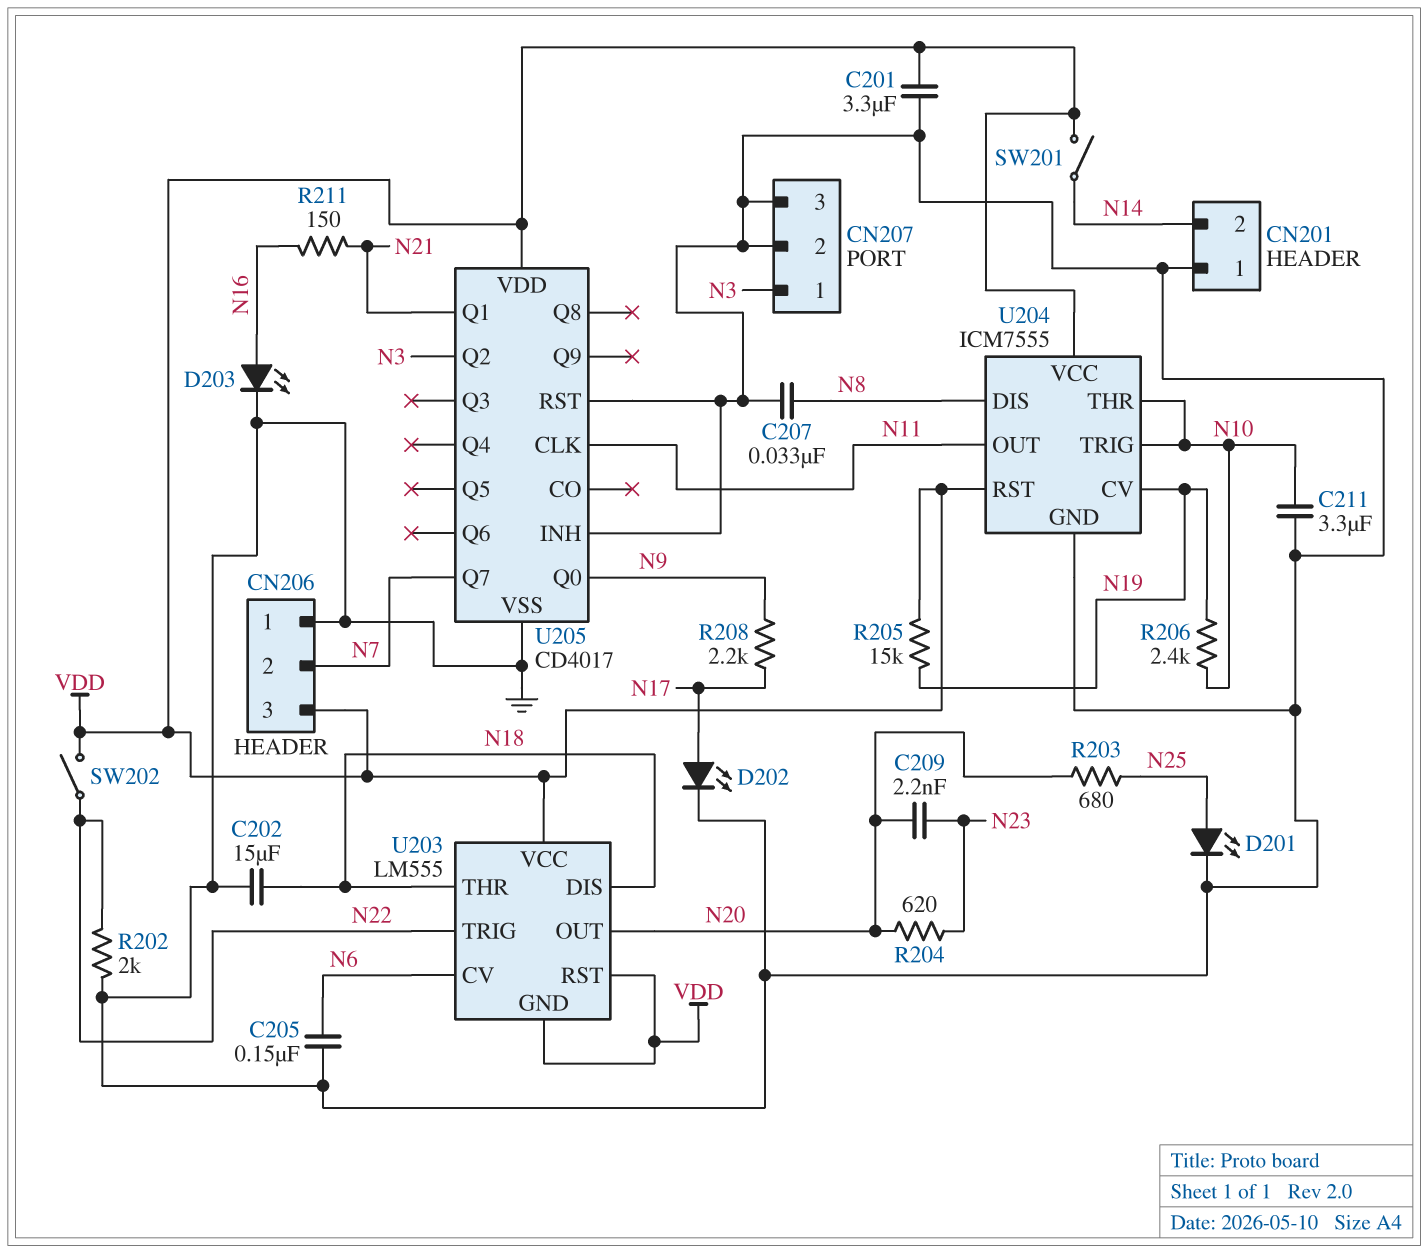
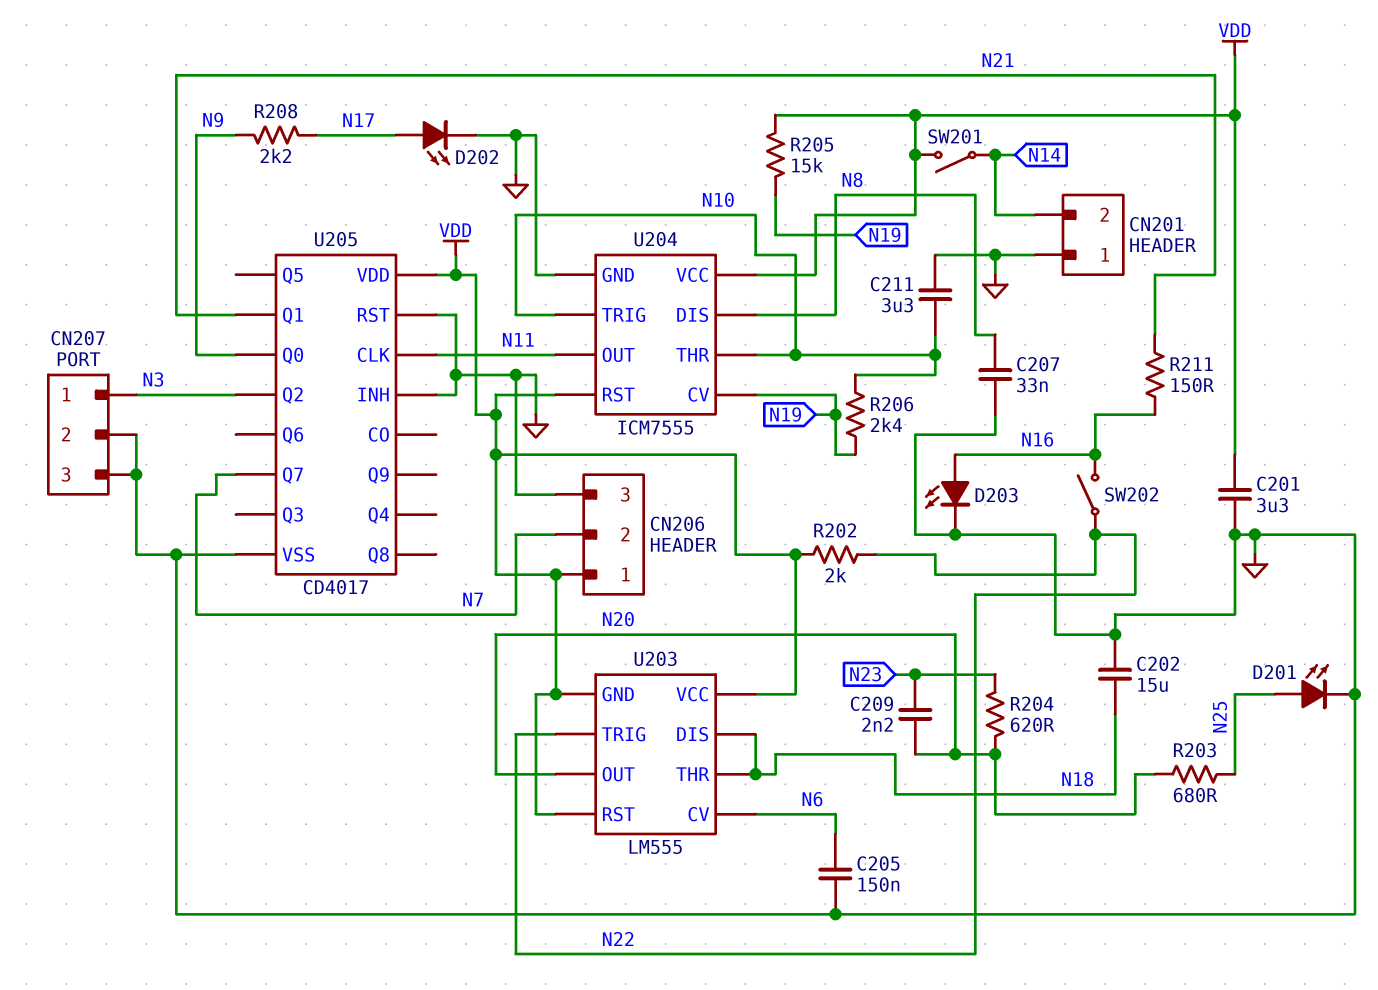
CN206 pin 1: GND -> VDD
CN206 pin 3: VDD -> GND
R202: 2k (GND, N22) -> 2k (N22, VDD)
SW202: switch (N22, VDD) -> switch (N16, N22)

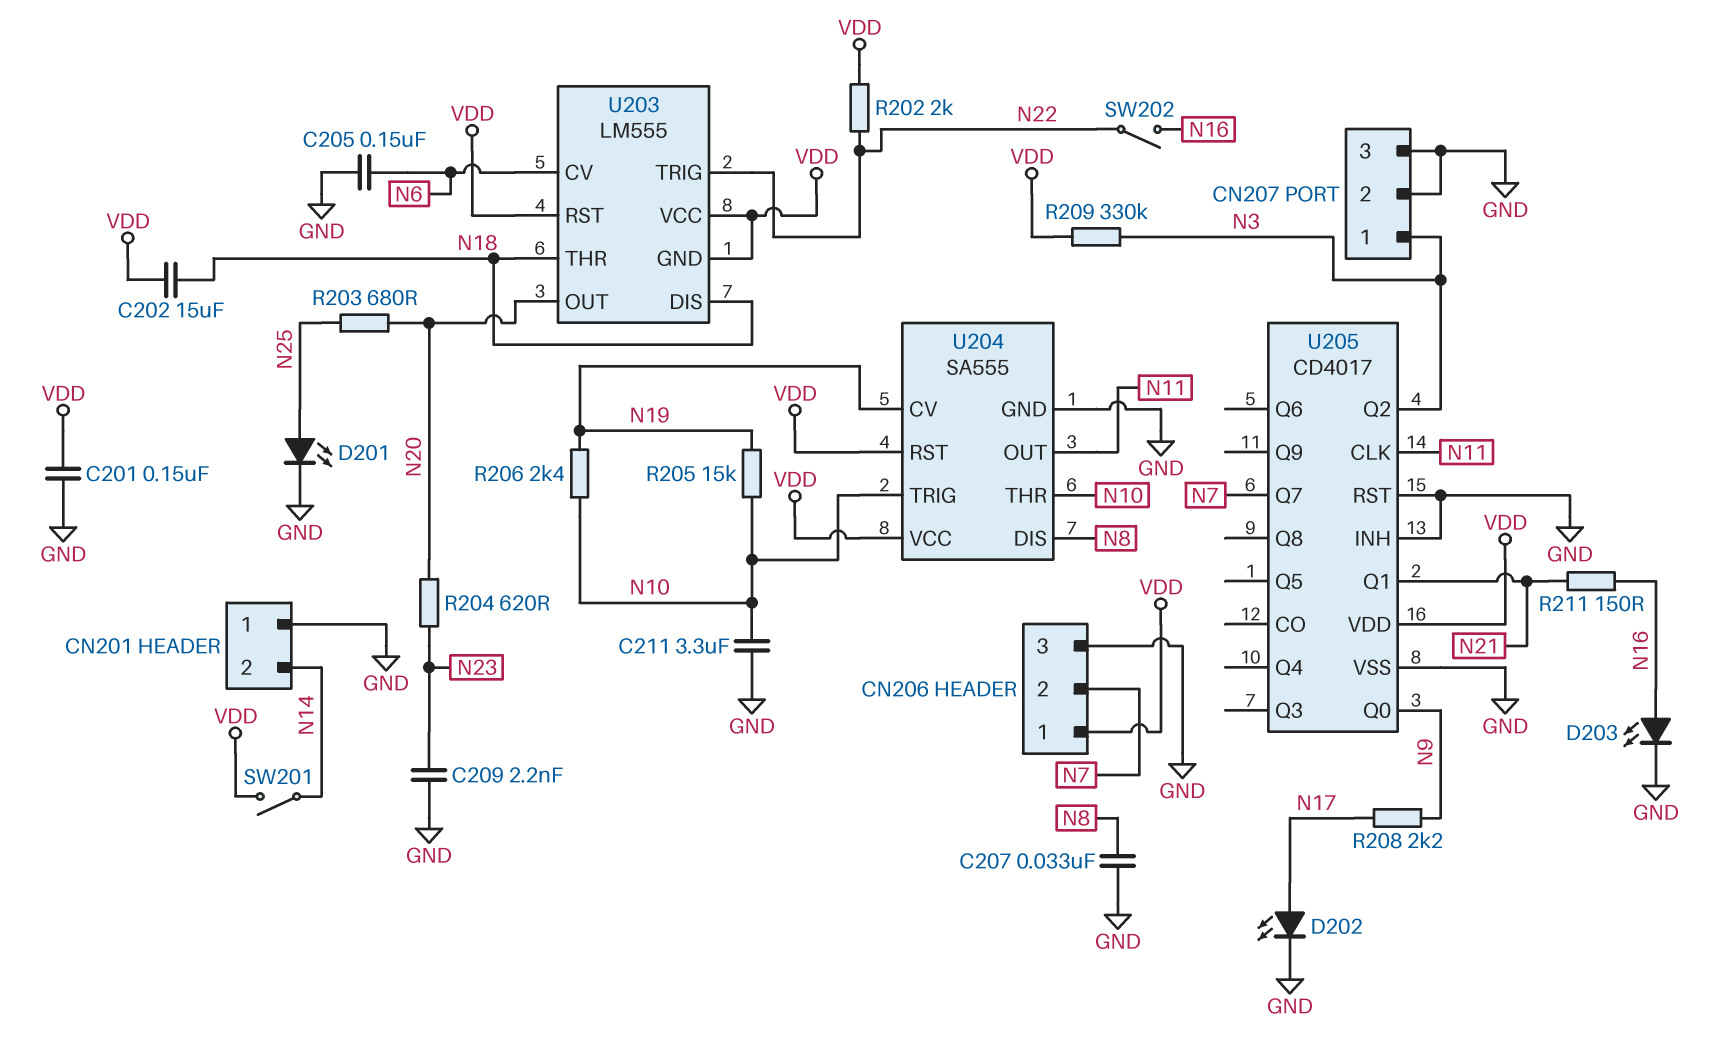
C201: 3.3uF (GND, VDD) -> 150nF (GND, VDD)
C202: 15uF (GND, N18) -> 15uF (N18, VDD)
C209: 2.2nF (N20, N23) -> 2.2nF (GND, N23)
R205: 15k (N19, VDD) -> 15k (N10, N19)
R209: none -> 330k (N3, VDD)
U204: ICM7555 -> SA555

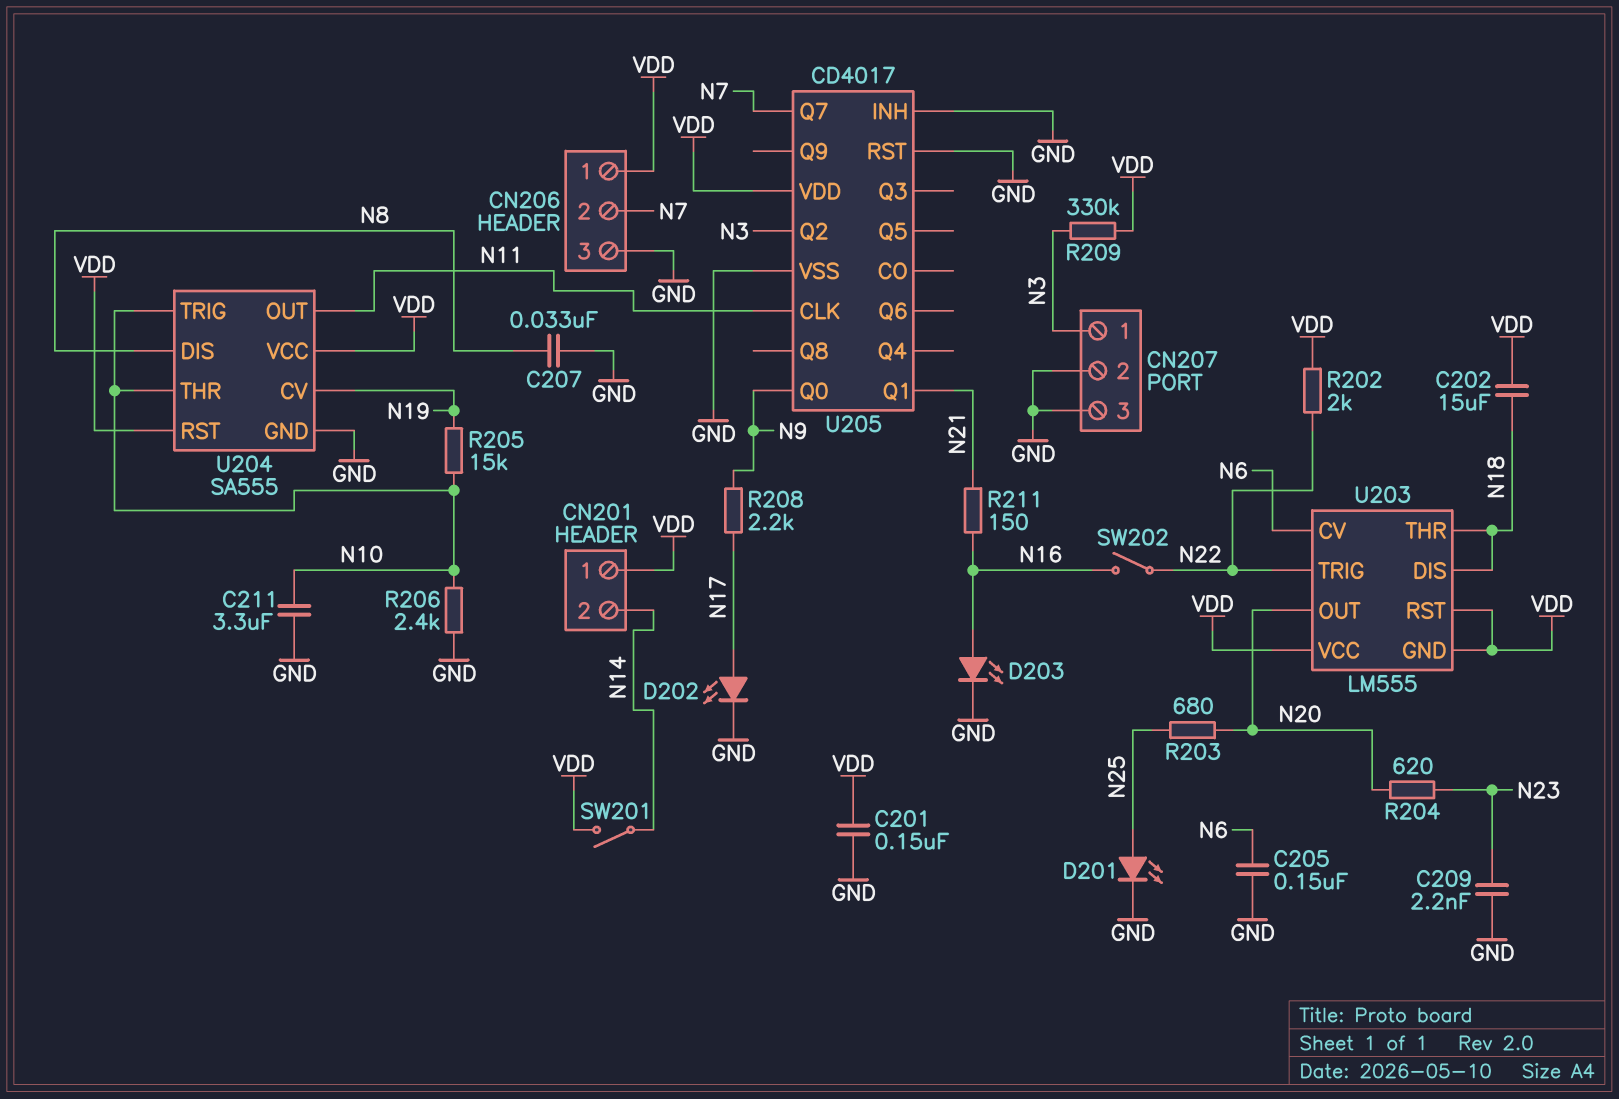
CN201 pin 1: GND -> VDD
R206: 2.4k (N10, N19) -> 2.4k (GND, N10)

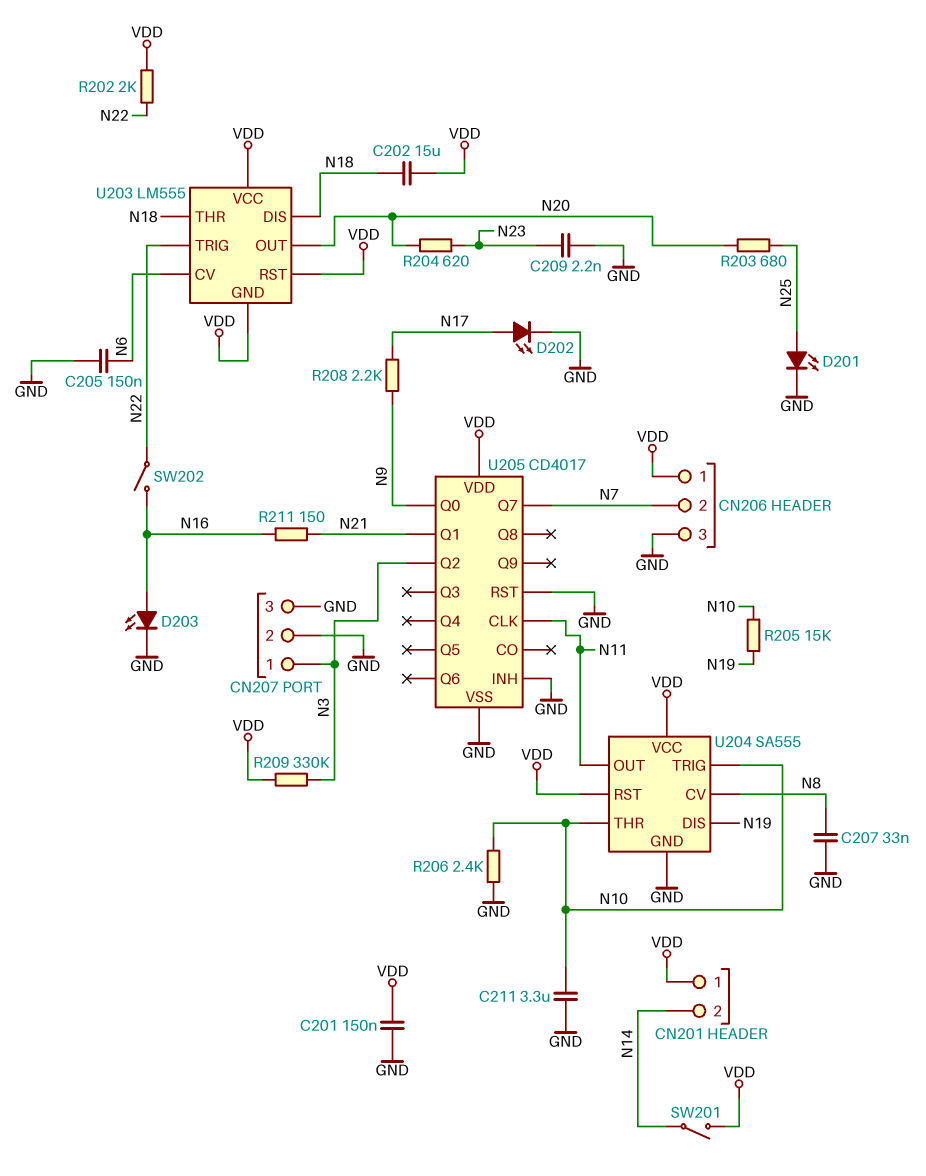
U204 pin CV: N19 -> N8
U204 pin DIS: N8 -> N19

